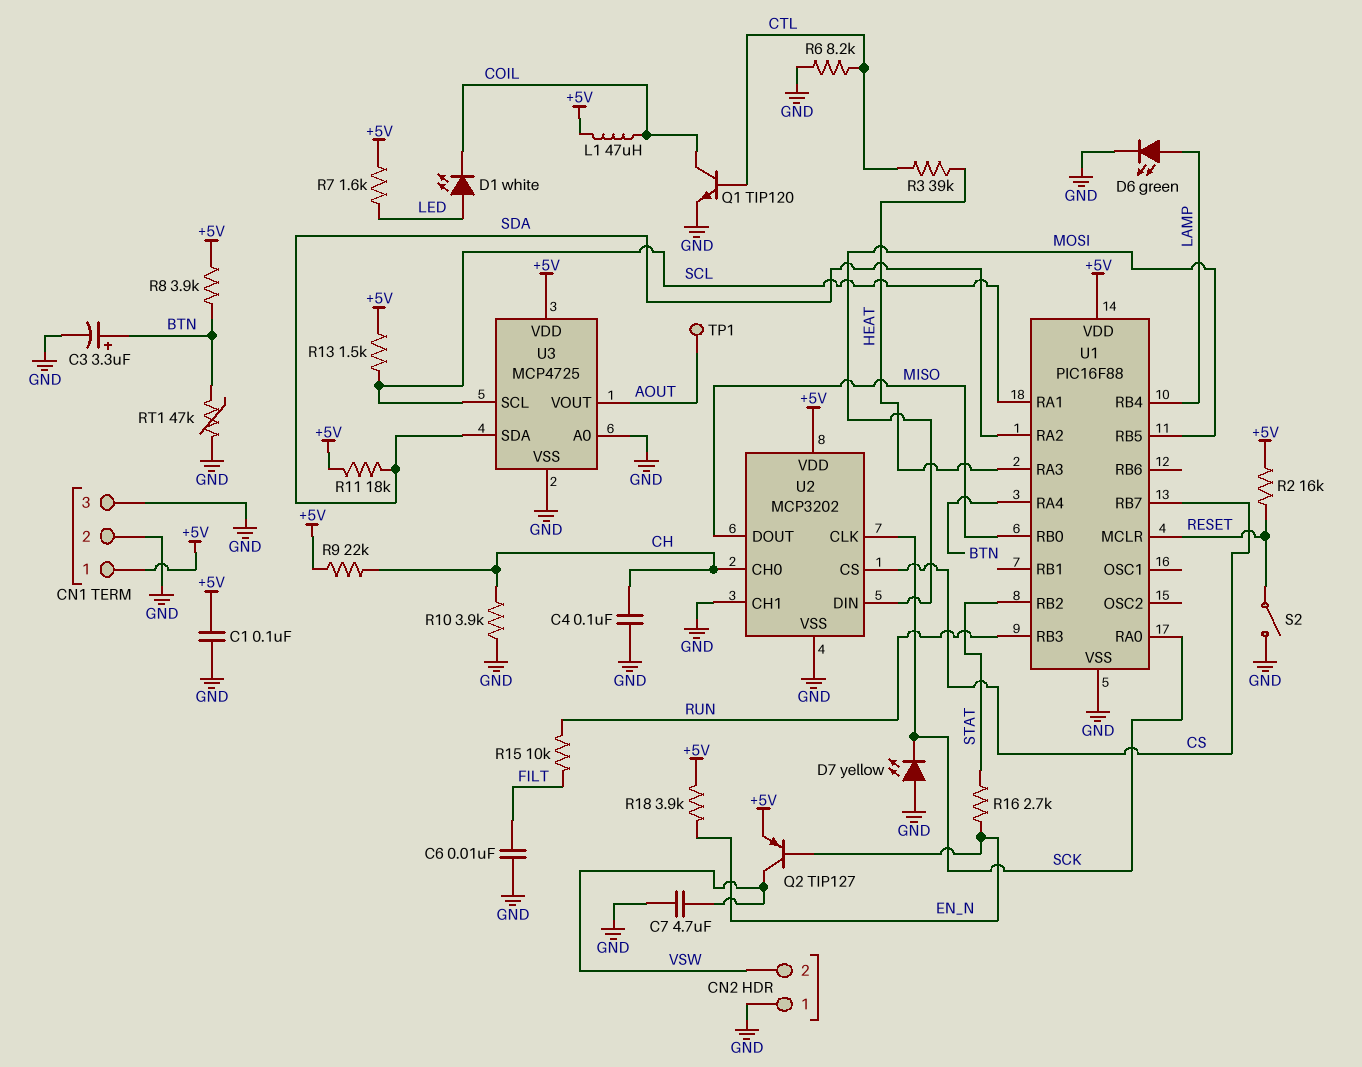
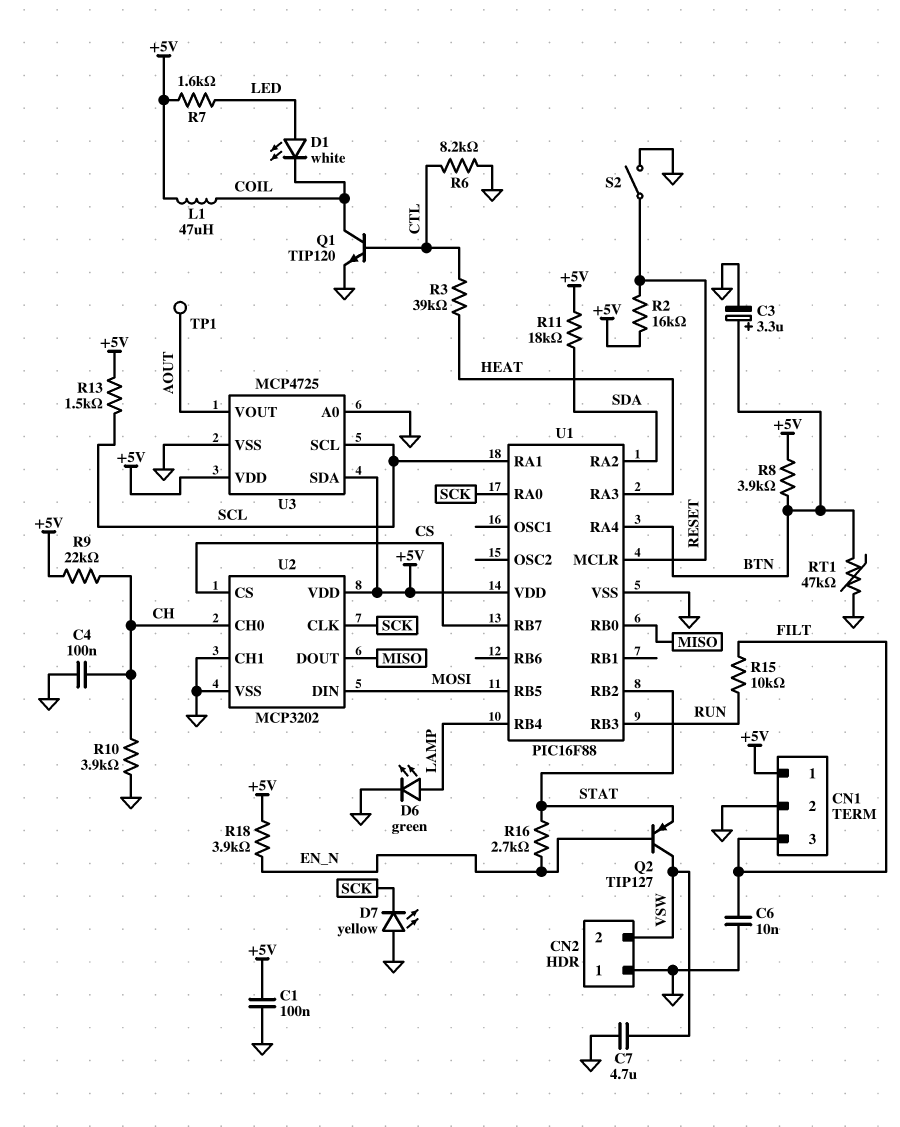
CN1 pin 3: GND -> FILT
Q2: PNP TIP127 (B EN_N, C VSW, E +5V) -> PNP TIP127 (B EN_N, C VSW, E STAT)
U3 pin SDA: SDA -> +5V

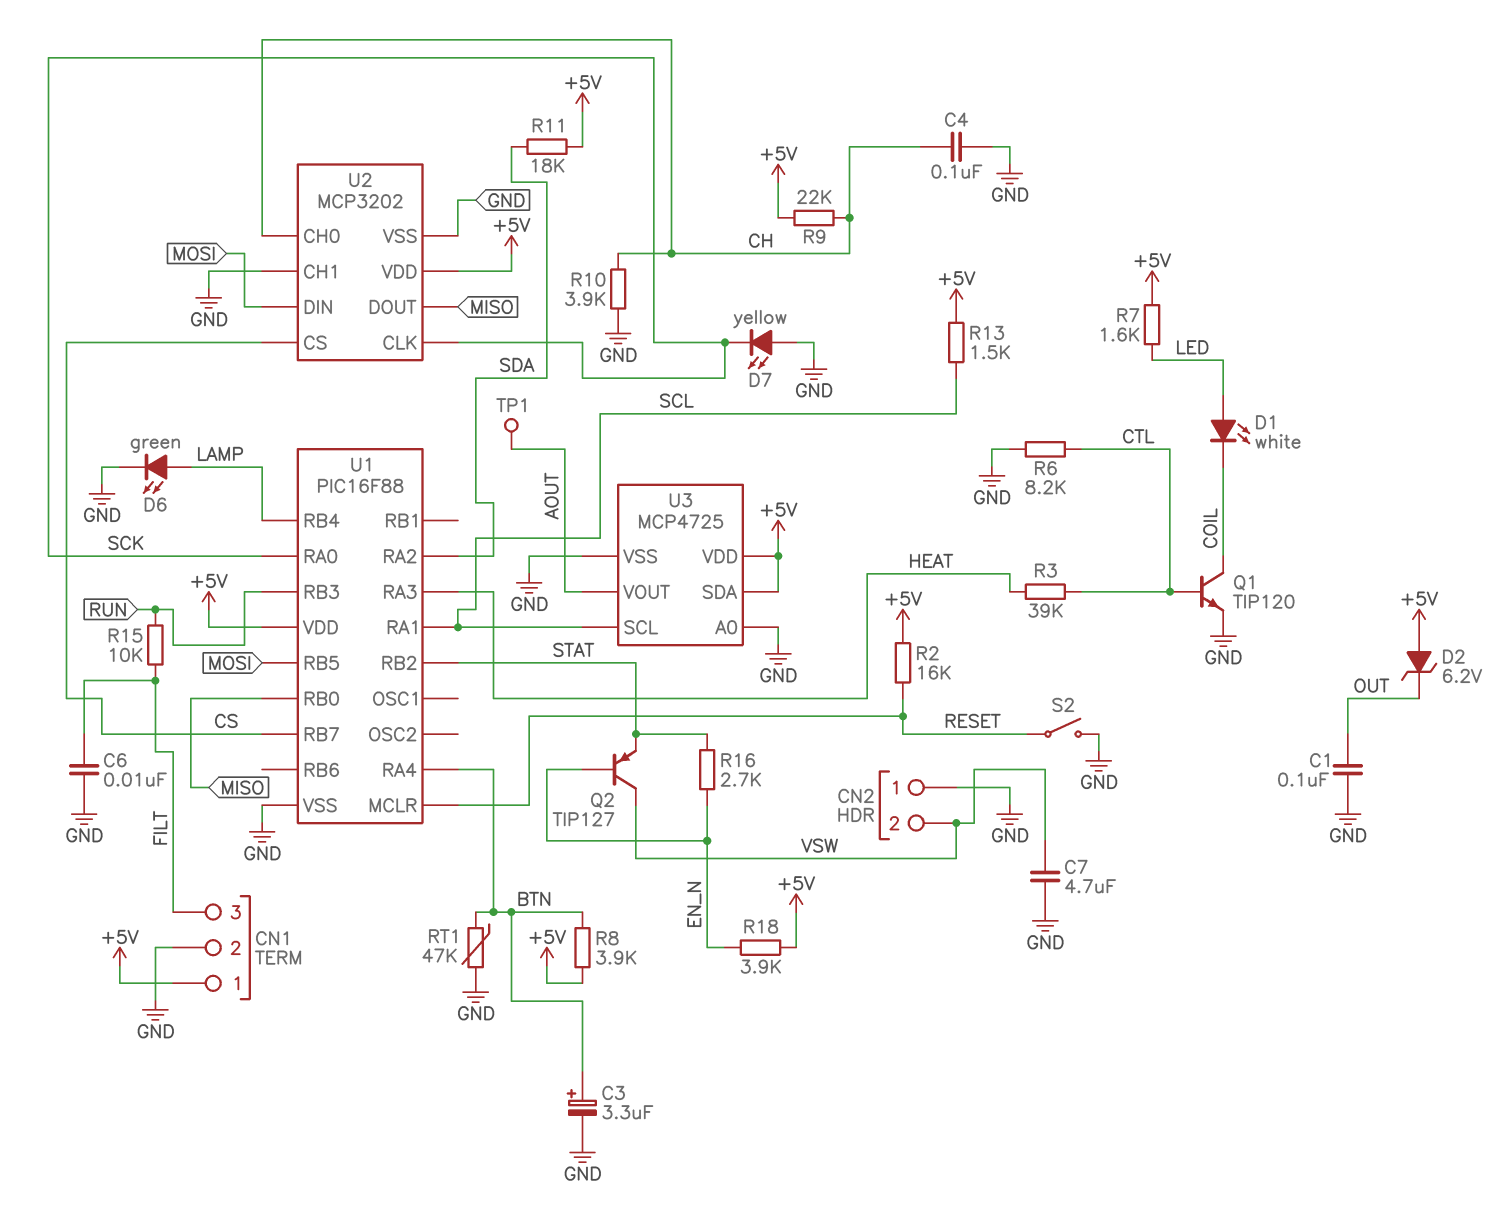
C1: 100nF (+5V, GND) -> 100nF (GND, OUT)
D2: none -> zener 6.2V (A +5V, K OUT)
L1: 47uH (+5V, COIL) -> none

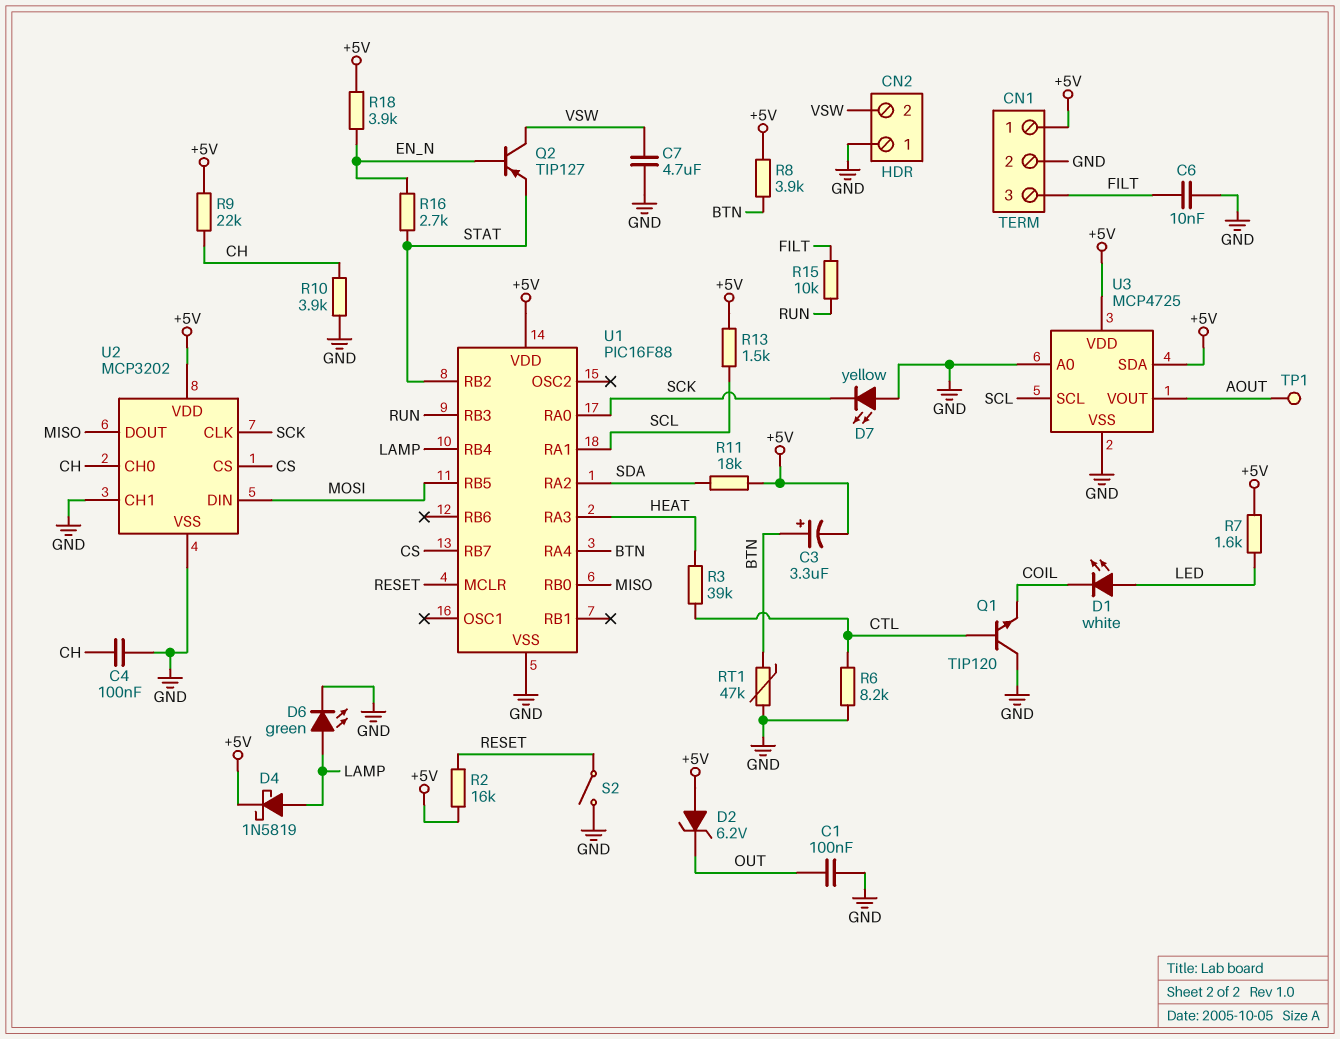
C3: 3.3uF (plus BTN, minus GND) -> 3.3uF (plus BTN, minus +5V)
D4: none -> schottky 1N5819 (A LAMP, K +5V)
Q1: NPN TIP120 (B CTL, C COIL, E GND) -> NPN TIP120 (B CTL, C GND, E COIL)

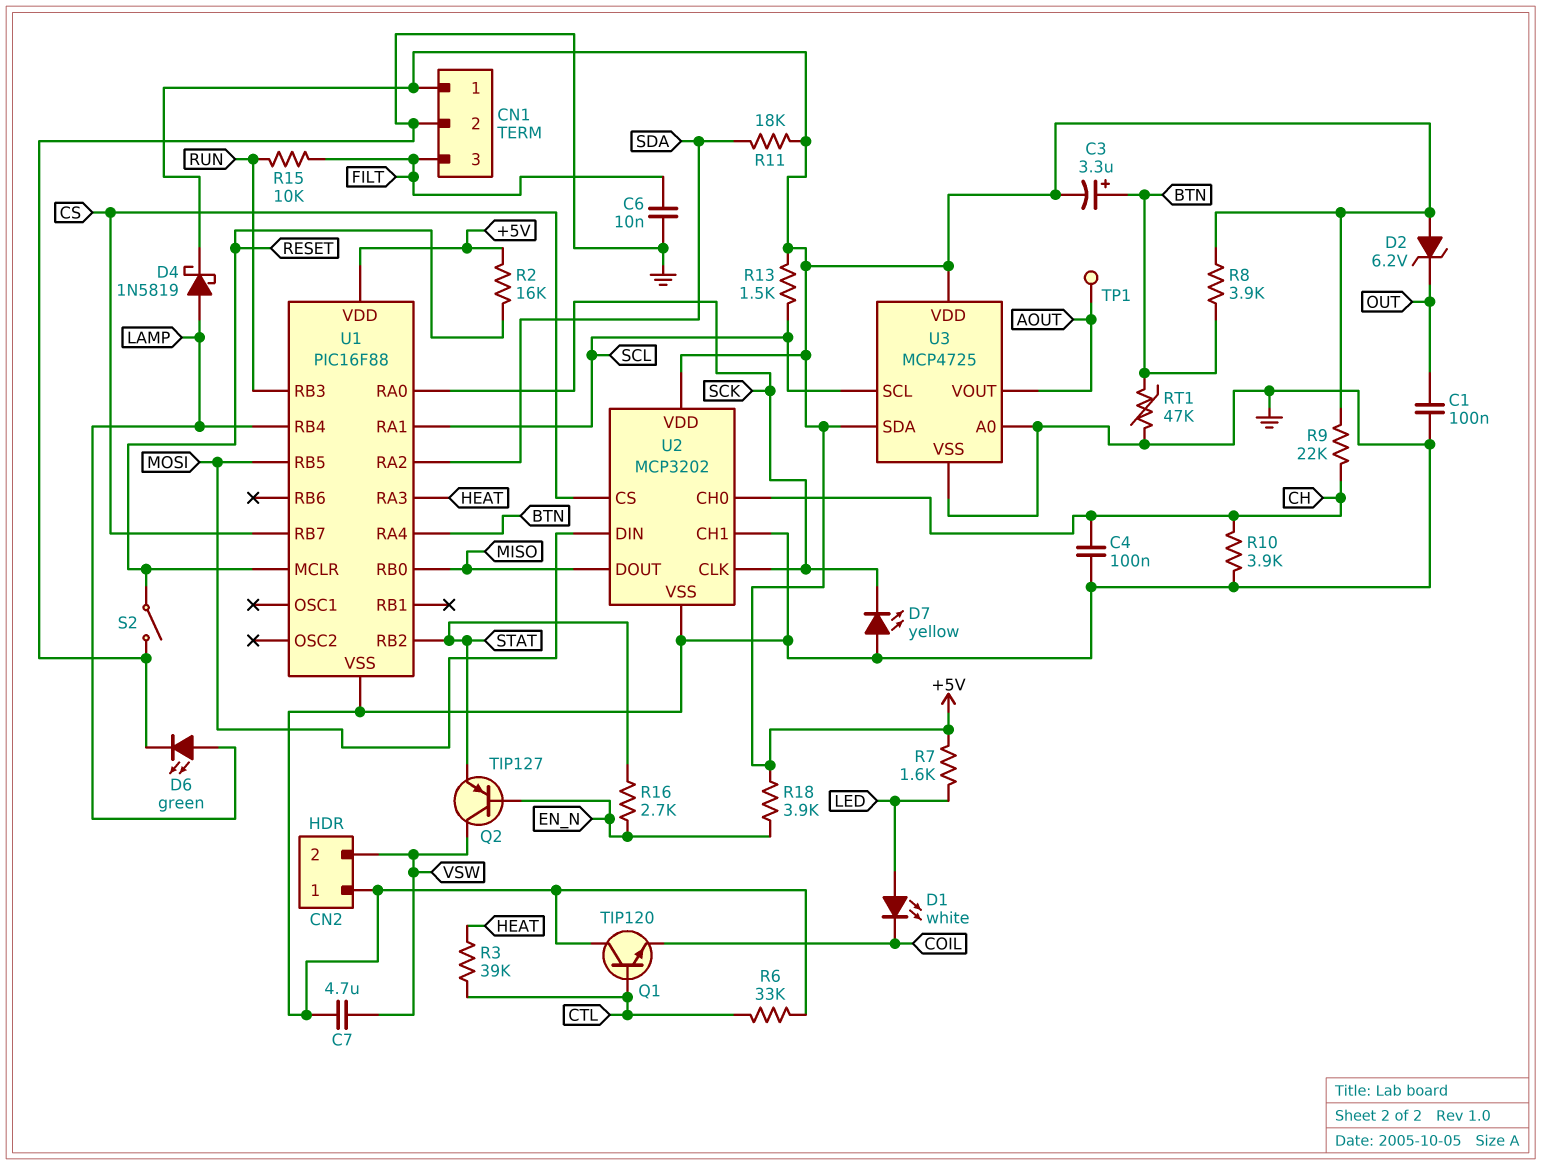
R6: 8.2k (CTL, GND) -> 33k (CTL, GND)

